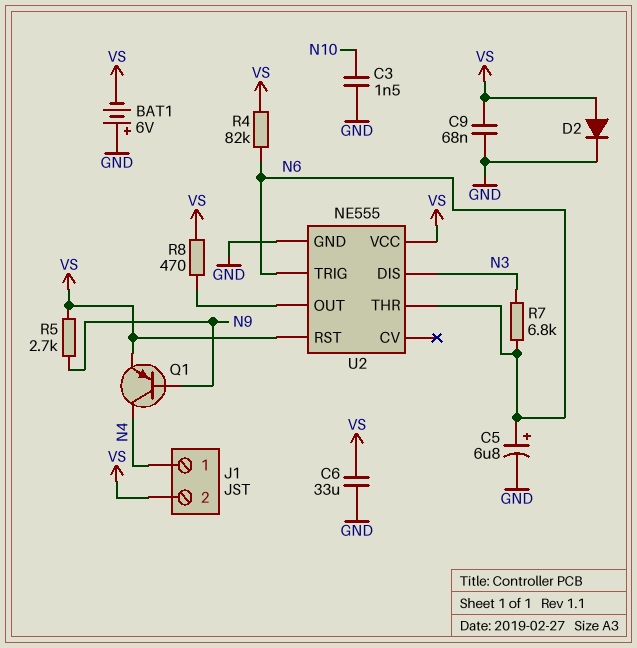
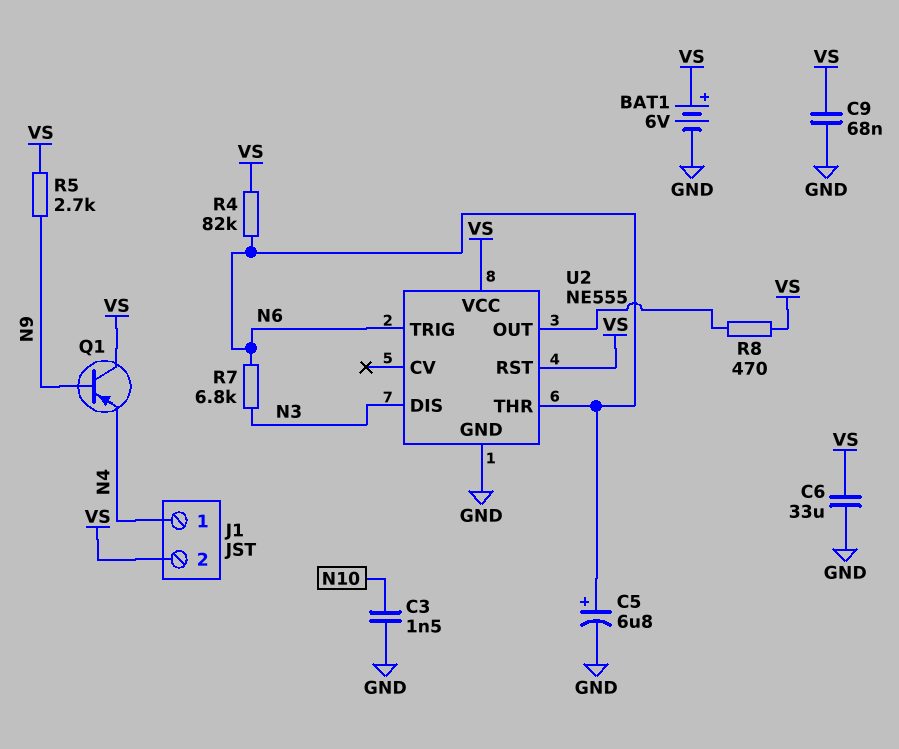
BAT1: 6V (plus GND, minus VS) -> 6V (plus VS, minus GND)
D2: diode (A VS, K GND) -> none
Q1: PNP (B N9, C N4, E VS) -> PNP (B N9, C VS, E N4)

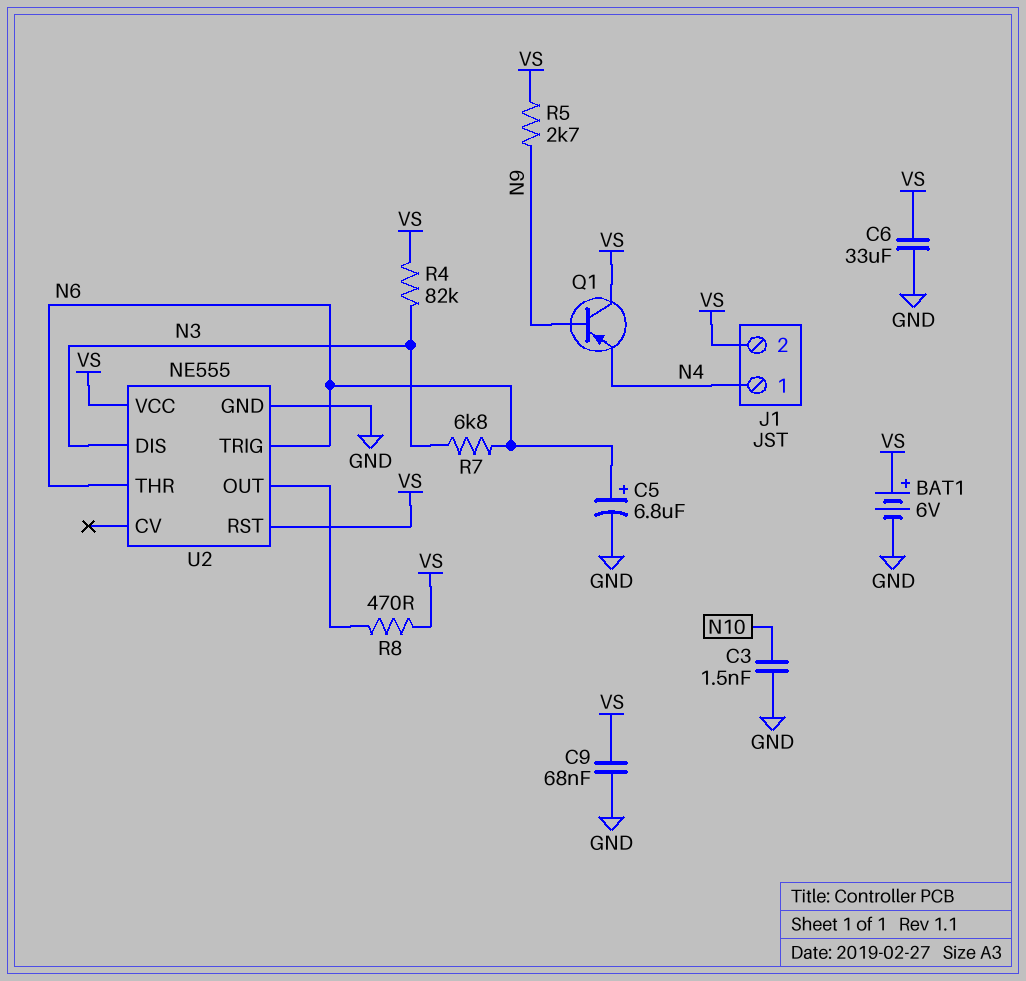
R4: 82k (N6, VS) -> 82k (N3, VS)

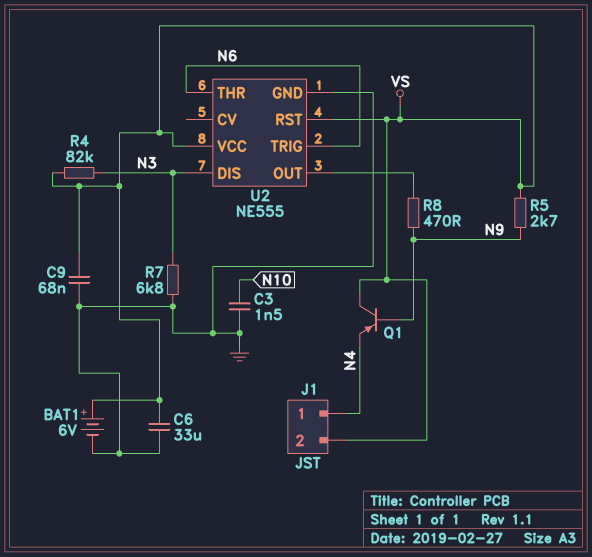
C5: 6.8uF (plus N6, minus GND) -> none
R7: 6.8k (N3, N6) -> 6.8k (GND, N3)
R8: 470 (U2/OUT, VS) -> 470 (N9, U2/OUT)

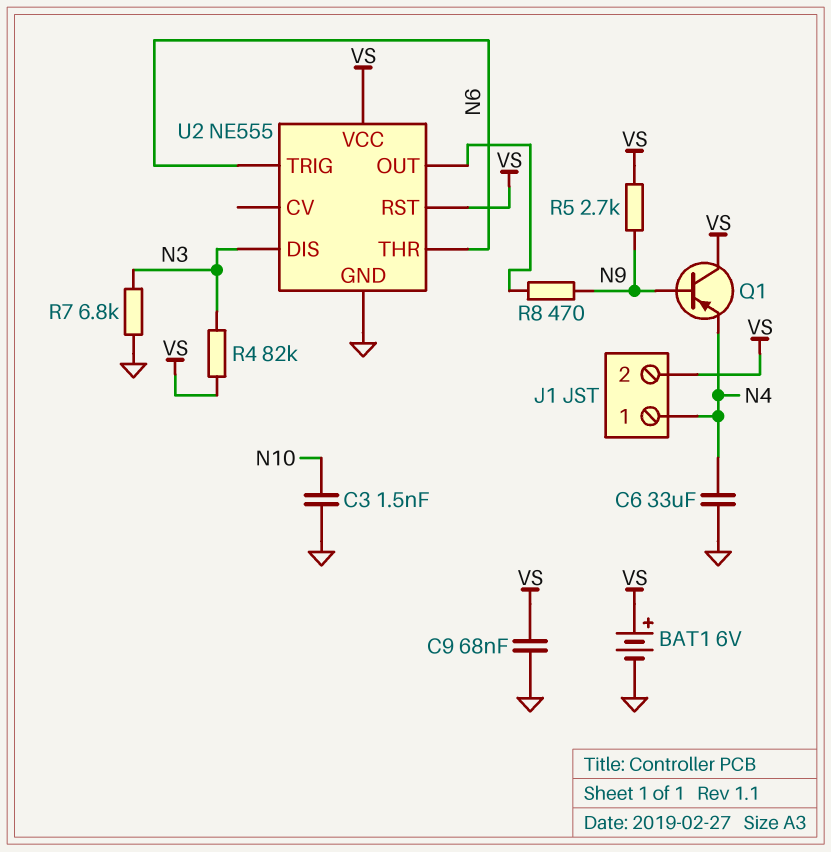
C6: 33uF (GND, VS) -> 33uF (GND, N4)

